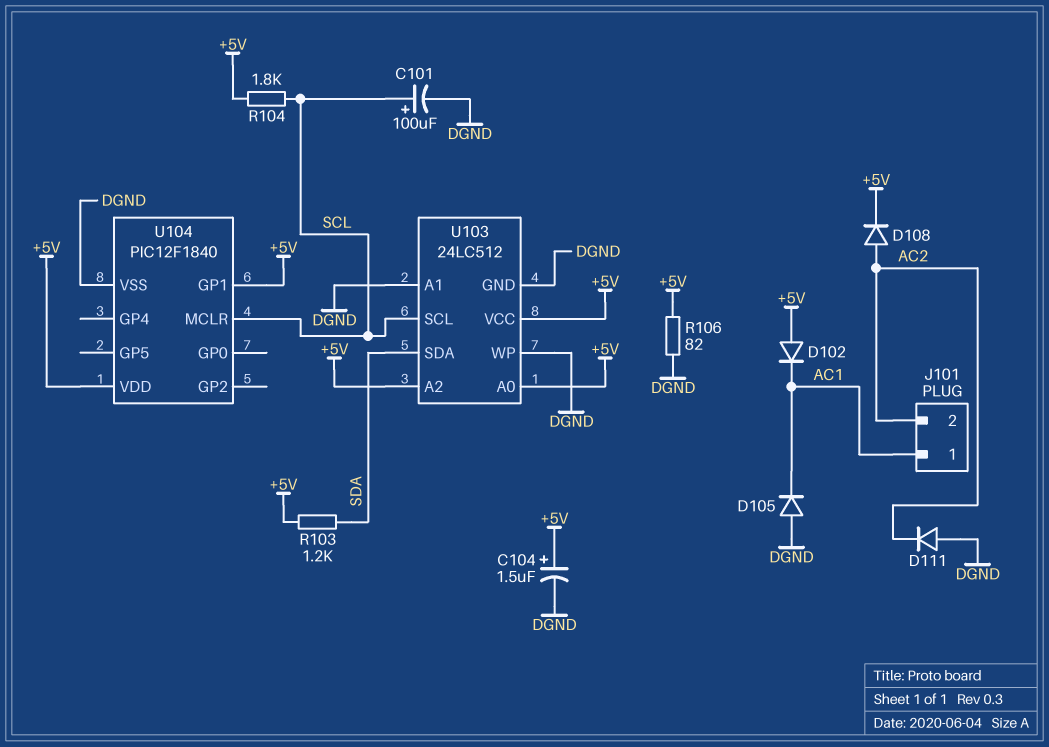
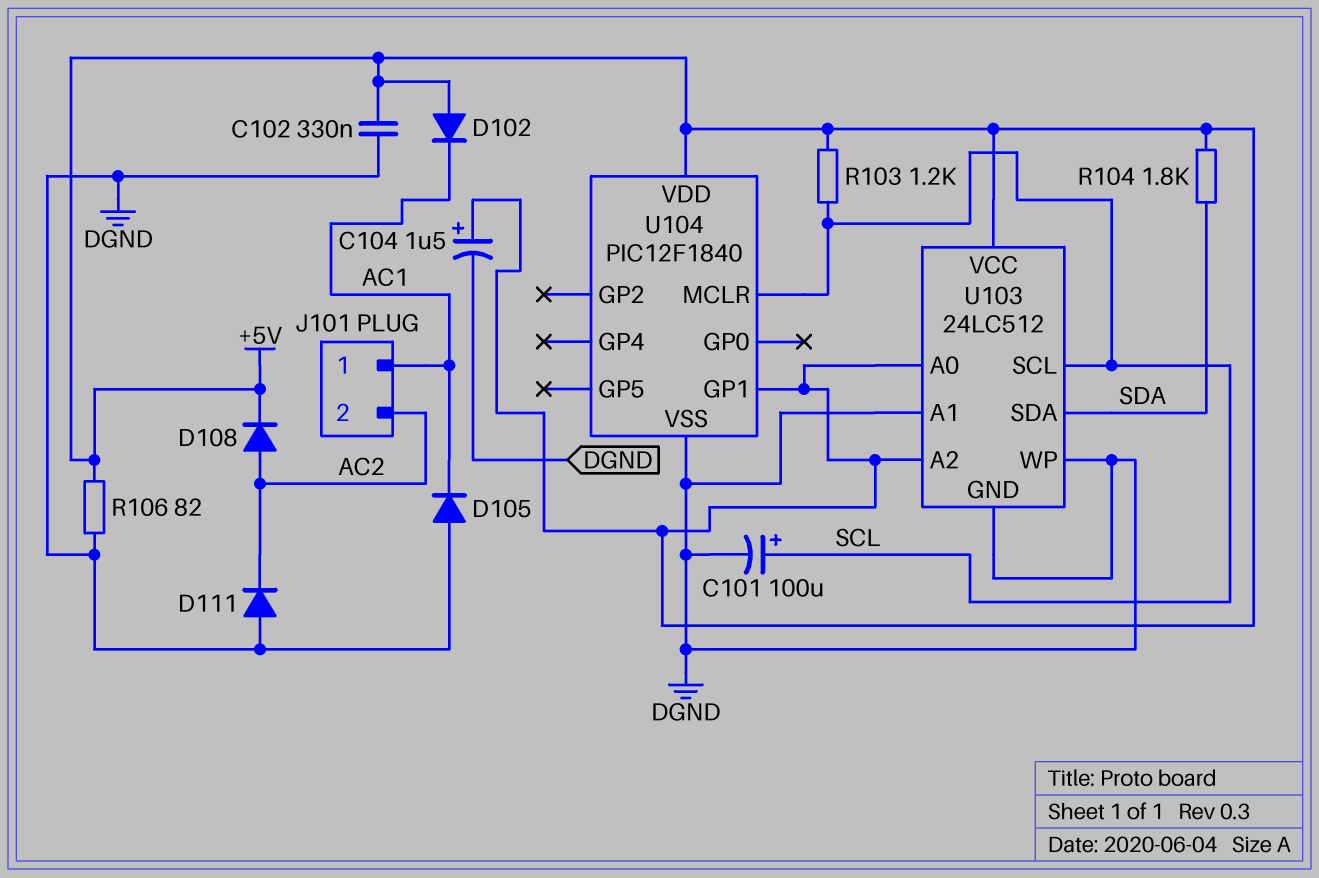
C102: none -> 330nF (+5V, DGND)
R103: 1.2k (+5V, SDA) -> 1.2k (+5V, SCL)
R104: 1.8k (+5V, SCL) -> 1.8k (+5V, SDA)

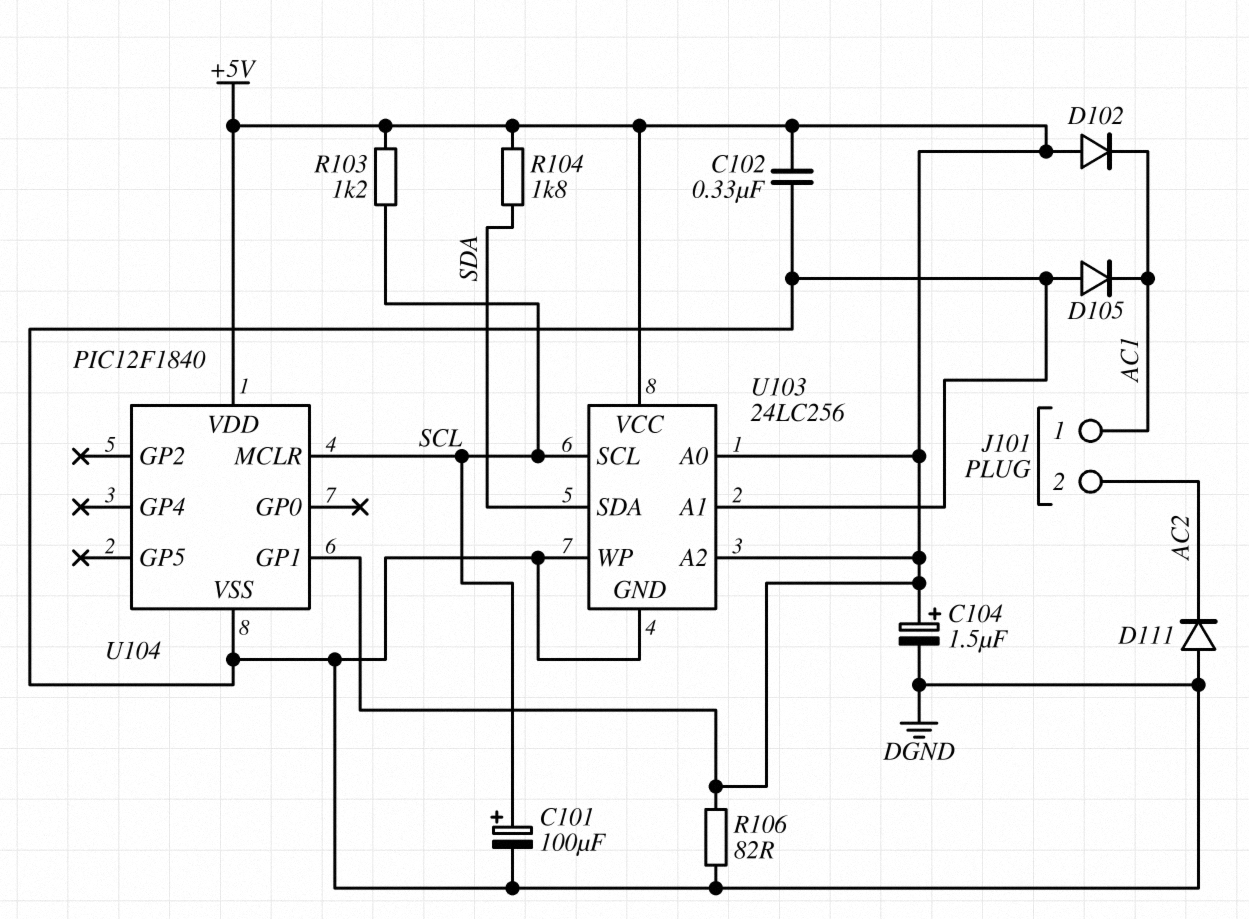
D108: diode (A AC2, K +5V) -> none
U103: 24LC512 -> 24LC256

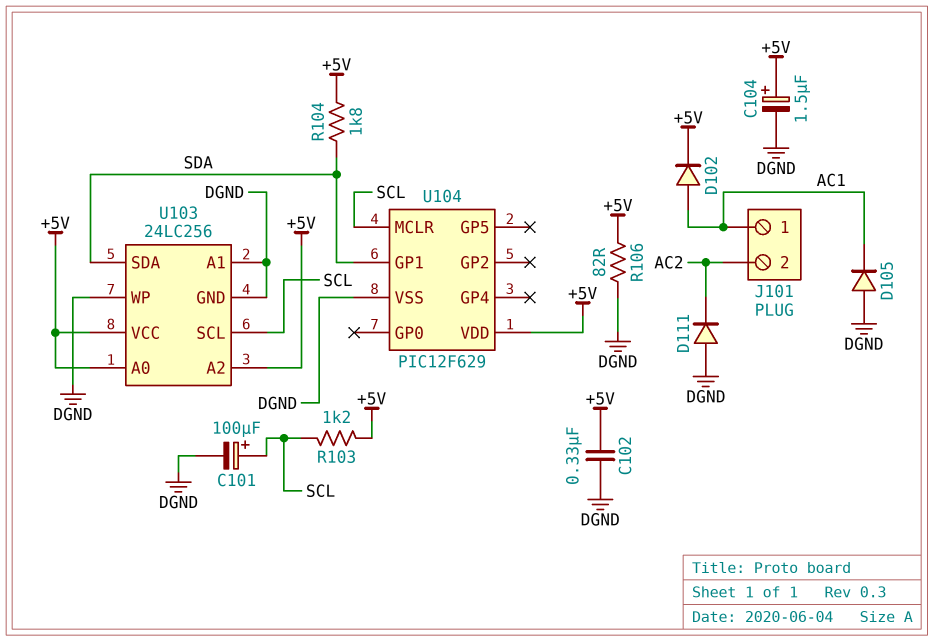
D102: diode (A +5V, K AC1) -> diode (A AC1, K +5V)
U104: PIC12F1840 -> PIC12F629
U104 pin GP1: +5V -> SDA

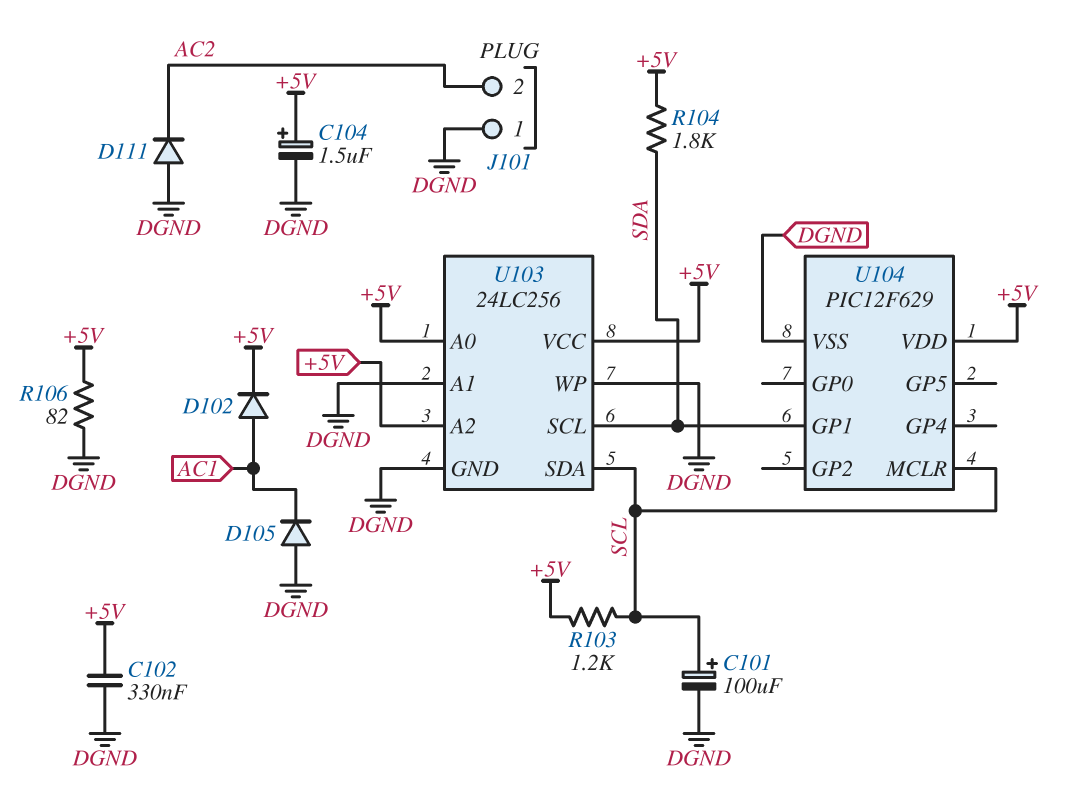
J101 pin 1: AC1 -> DGND
U103 pin SCL: SCL -> SDA
U103 pin SDA: SDA -> SCL

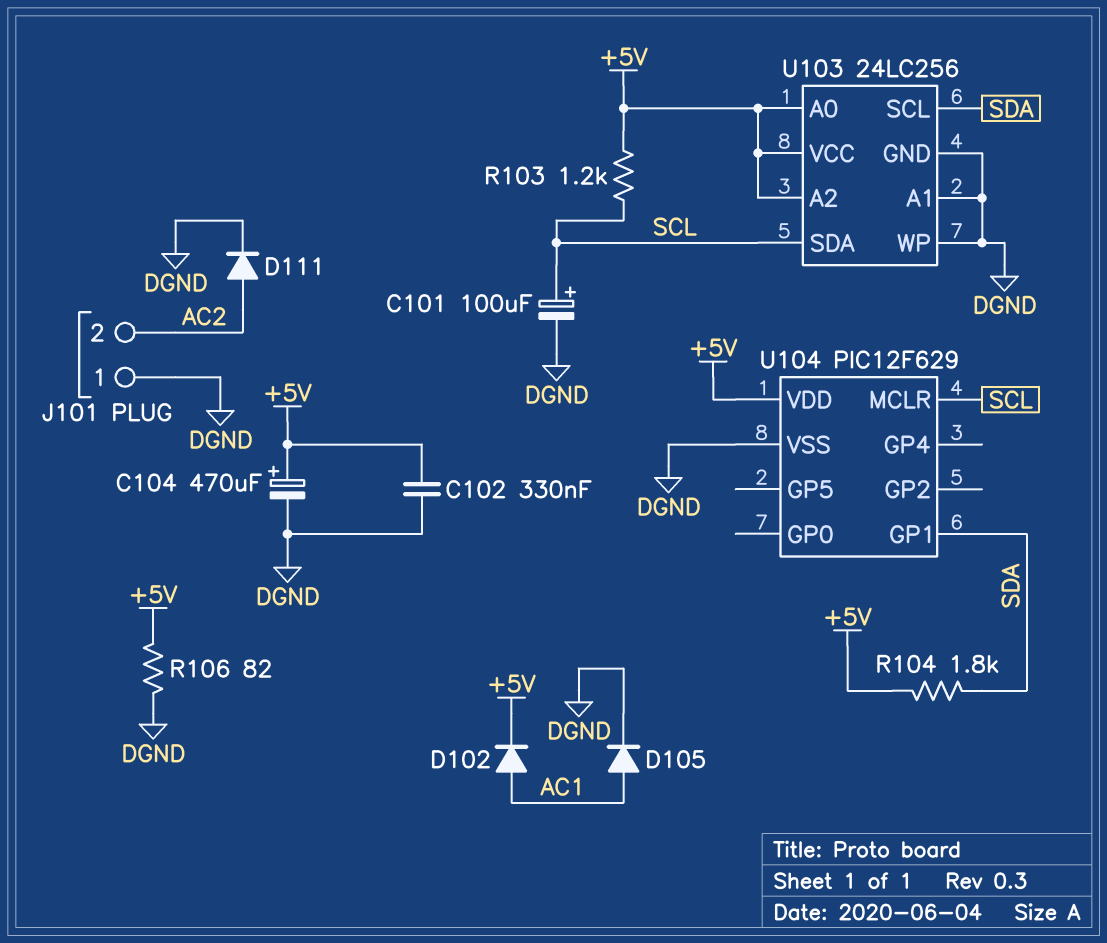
C104: 1.5uF (plus +5V, minus DGND) -> 470uF (plus +5V, minus DGND)
D105: diode (A DGND, K AC1) -> diode (A AC1, K DGND)
D111: diode (A DGND, K AC2) -> diode (A AC2, K DGND)

